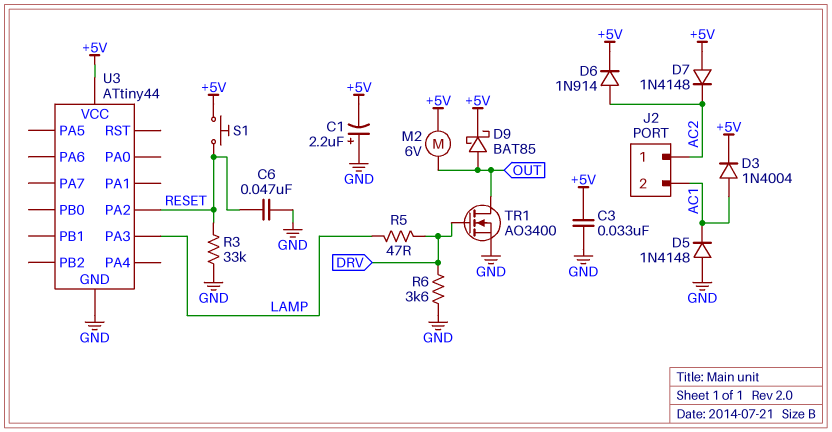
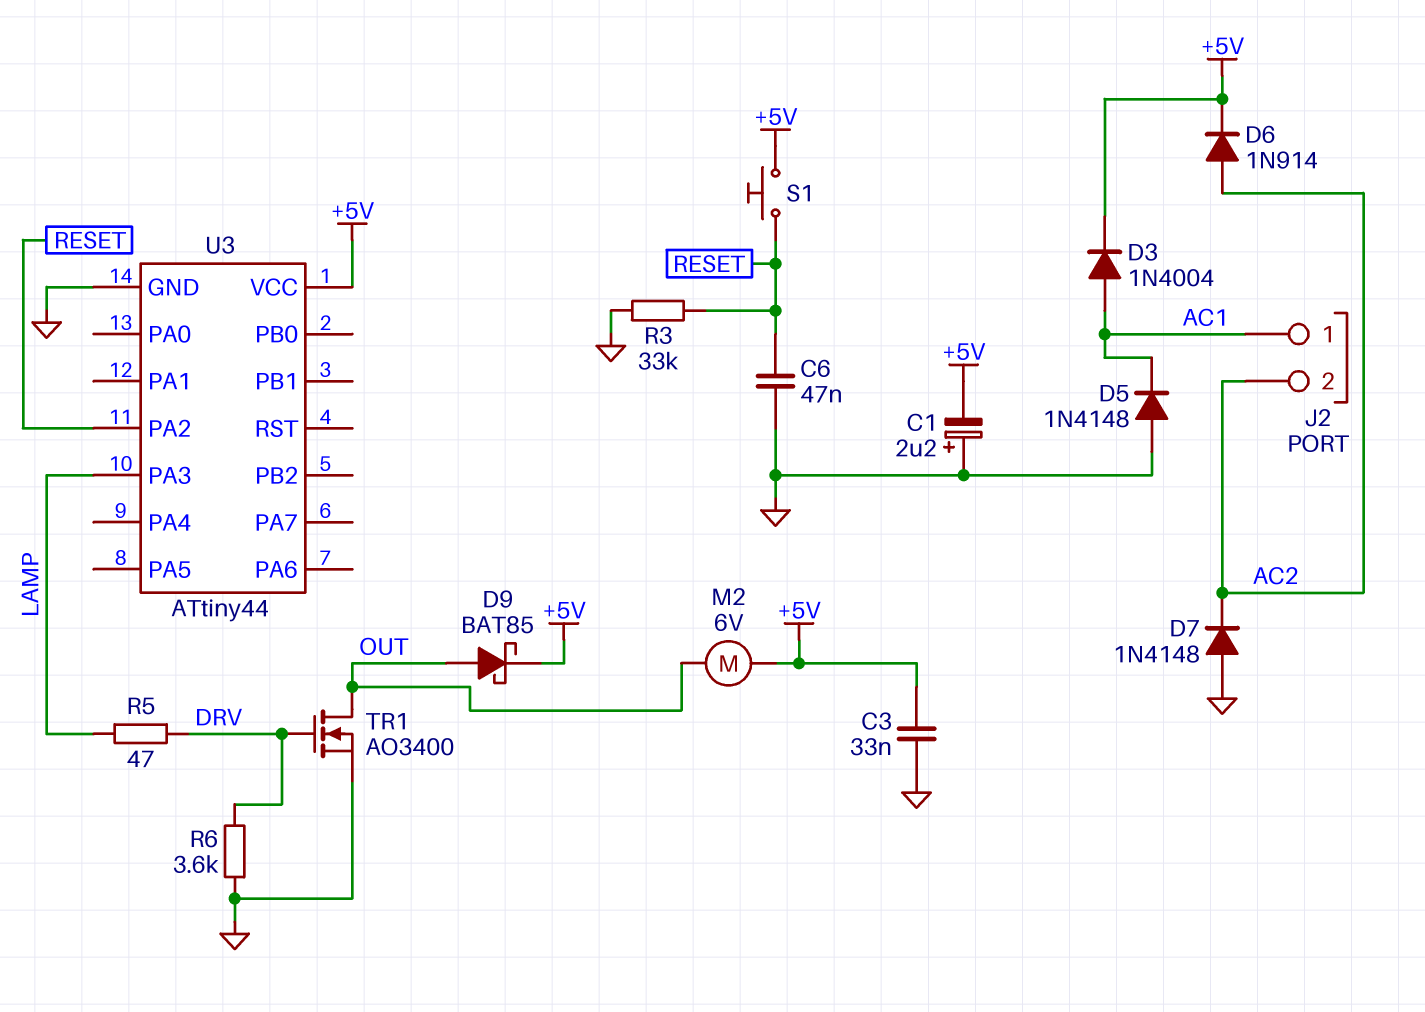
D7: diode 1N4148 (A +5V, K AC2) -> diode 1N4148 (A GND, K AC2)
J2 pin 1: AC2 -> AC1
J2 pin 2: AC1 -> AC2

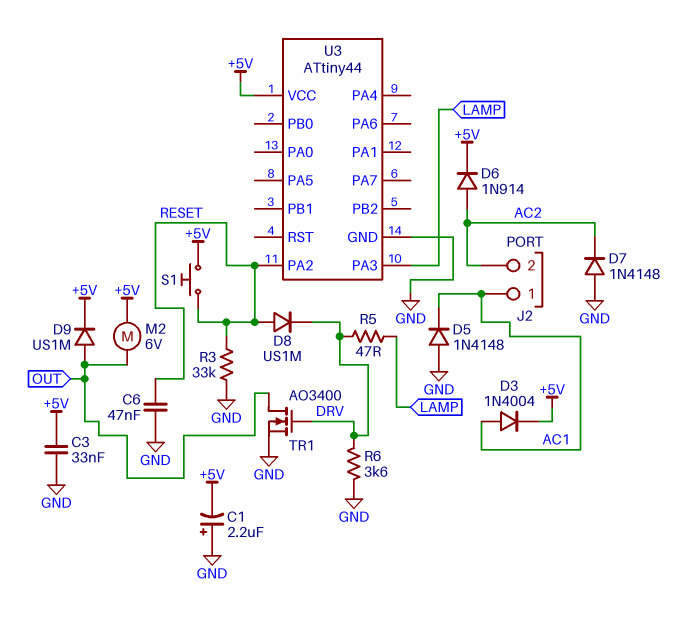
D8: none -> diode US1M (A RESET, K DRV)
D9: schottky BAT85 (A OUT, K +5V) -> diode US1M (A OUT, K +5V)

